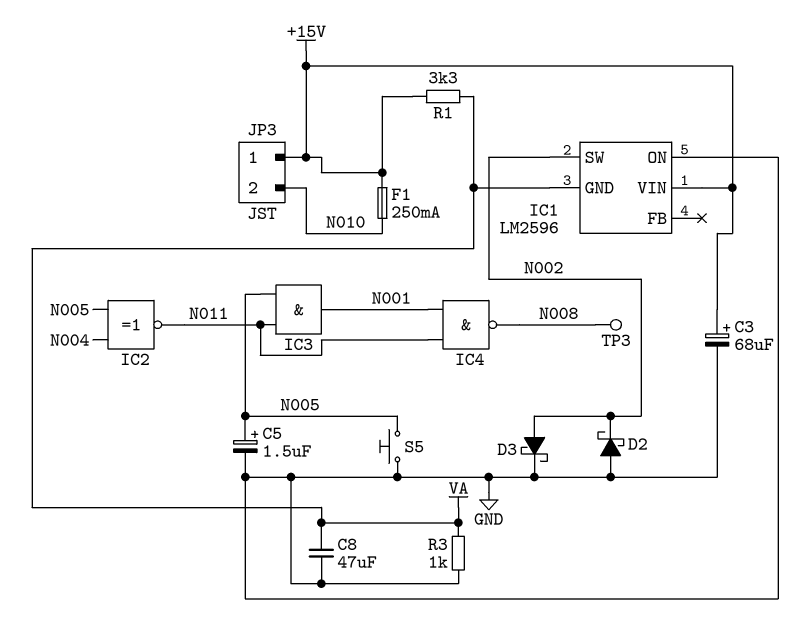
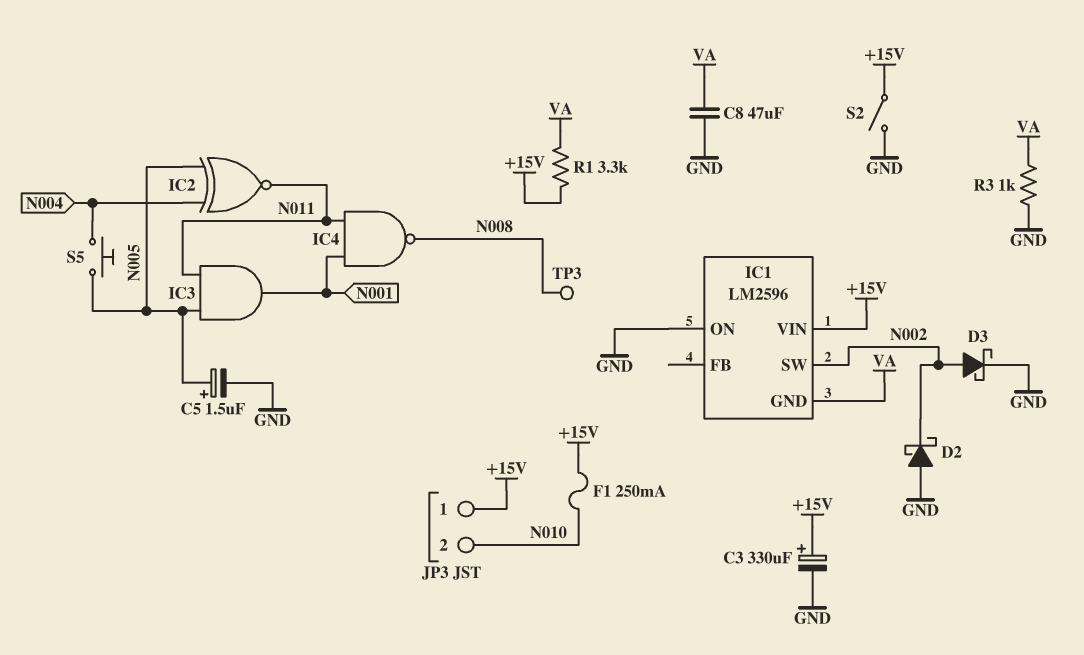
C3: 68uF (plus +15V, minus GND) -> 330uF (plus +15V, minus GND)
S2: none -> switch (+15V, GND)
S5: button (GND, N005) -> button (N004, N005)

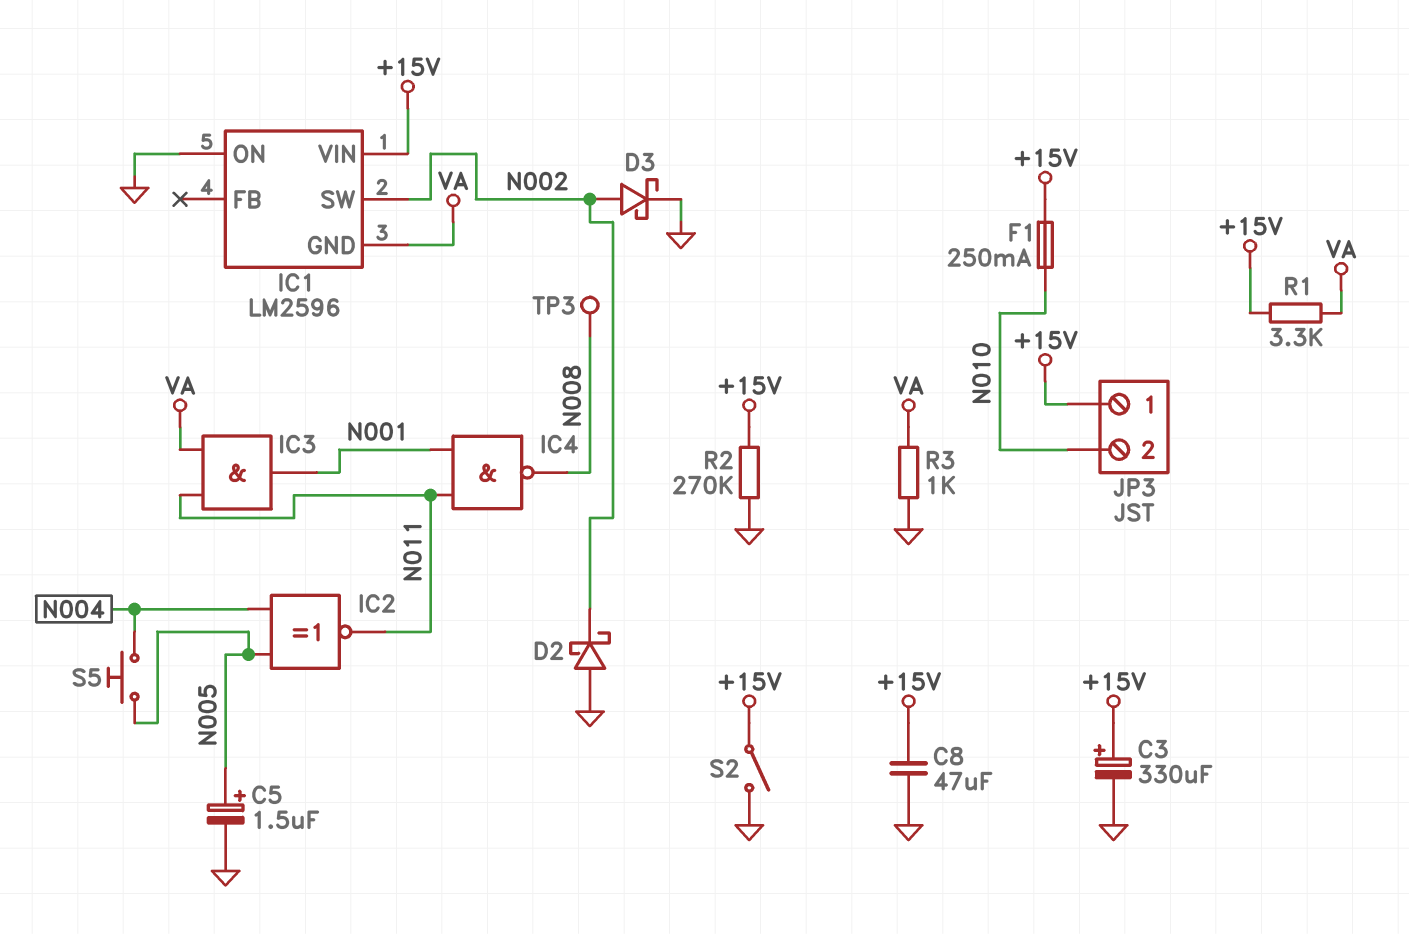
C8: 47uF (GND, VA) -> 47uF (+15V, GND)
IC3: AND (in N005, in N011, out N001) -> AND (in N011, in VA, out N001)
R2: none -> 270k (+15V, GND)

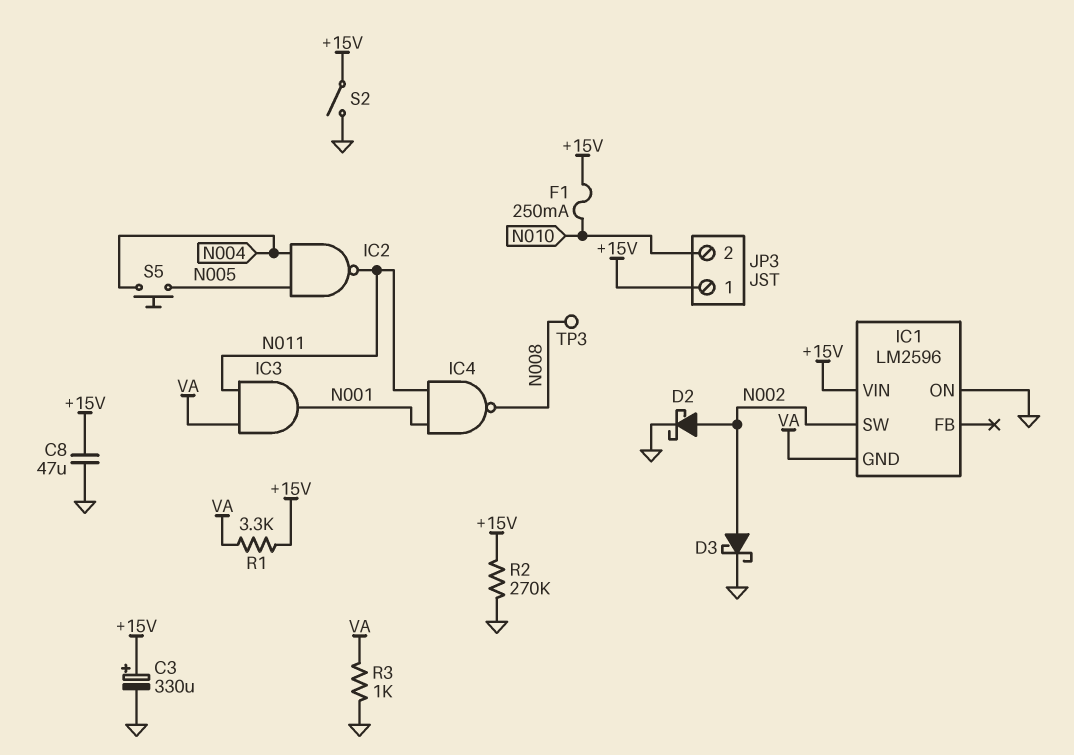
C5: 1.5uF (plus N005, minus GND) -> none
D2: schottky (A GND, K N002) -> schottky (A N002, K GND)
IC2: XNOR (in N004, in N005, out N011) -> NAND (in N004, in N005, out N011)

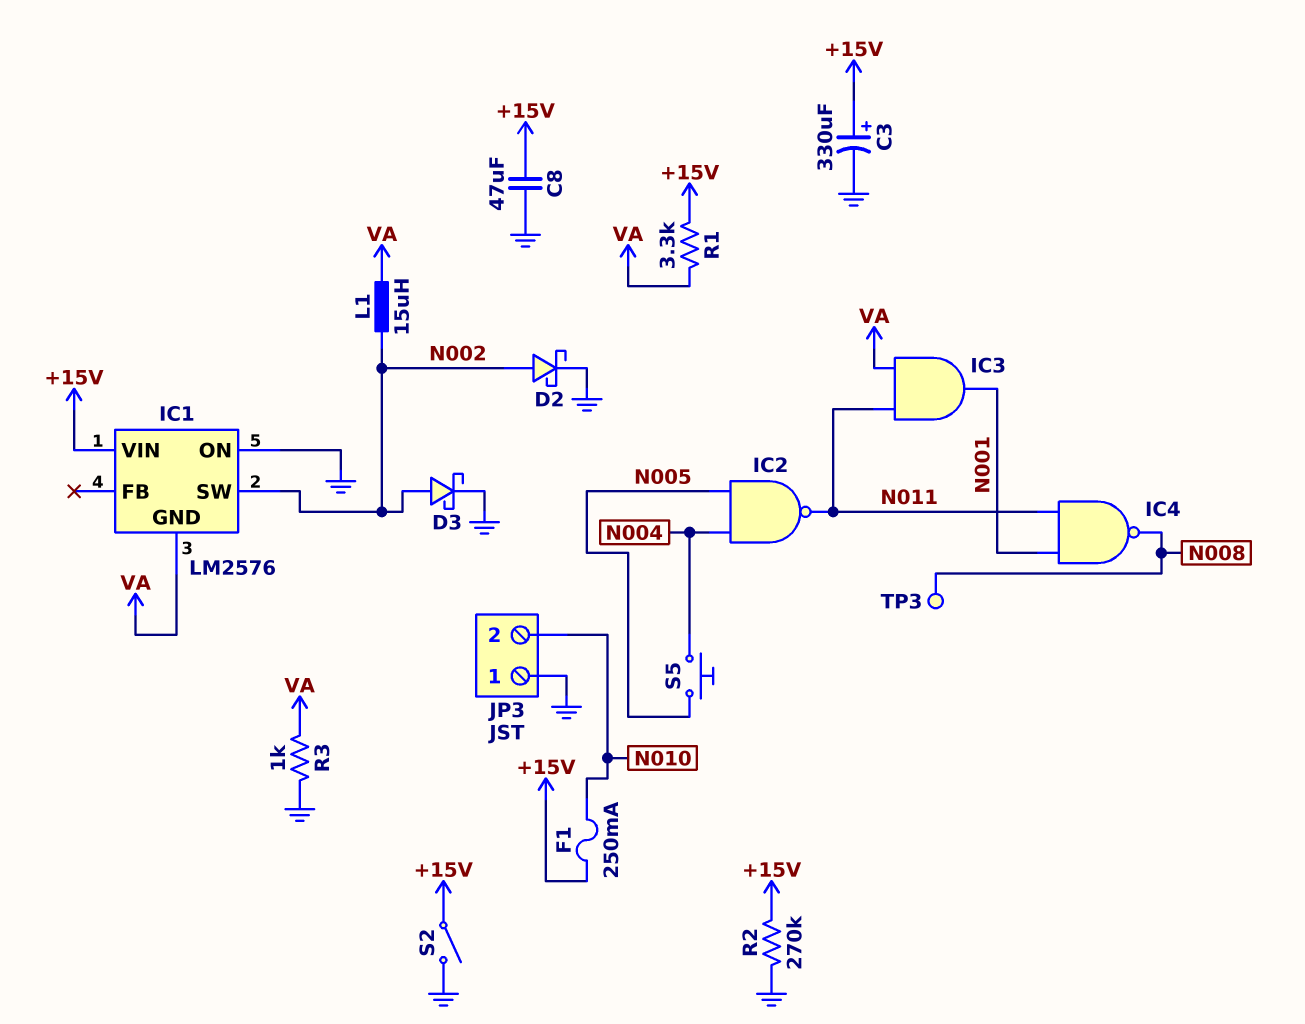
IC1: LM2596 -> LM2576
JP3 pin 1: +15V -> GND
L1: none -> 15uH (N002, VA)

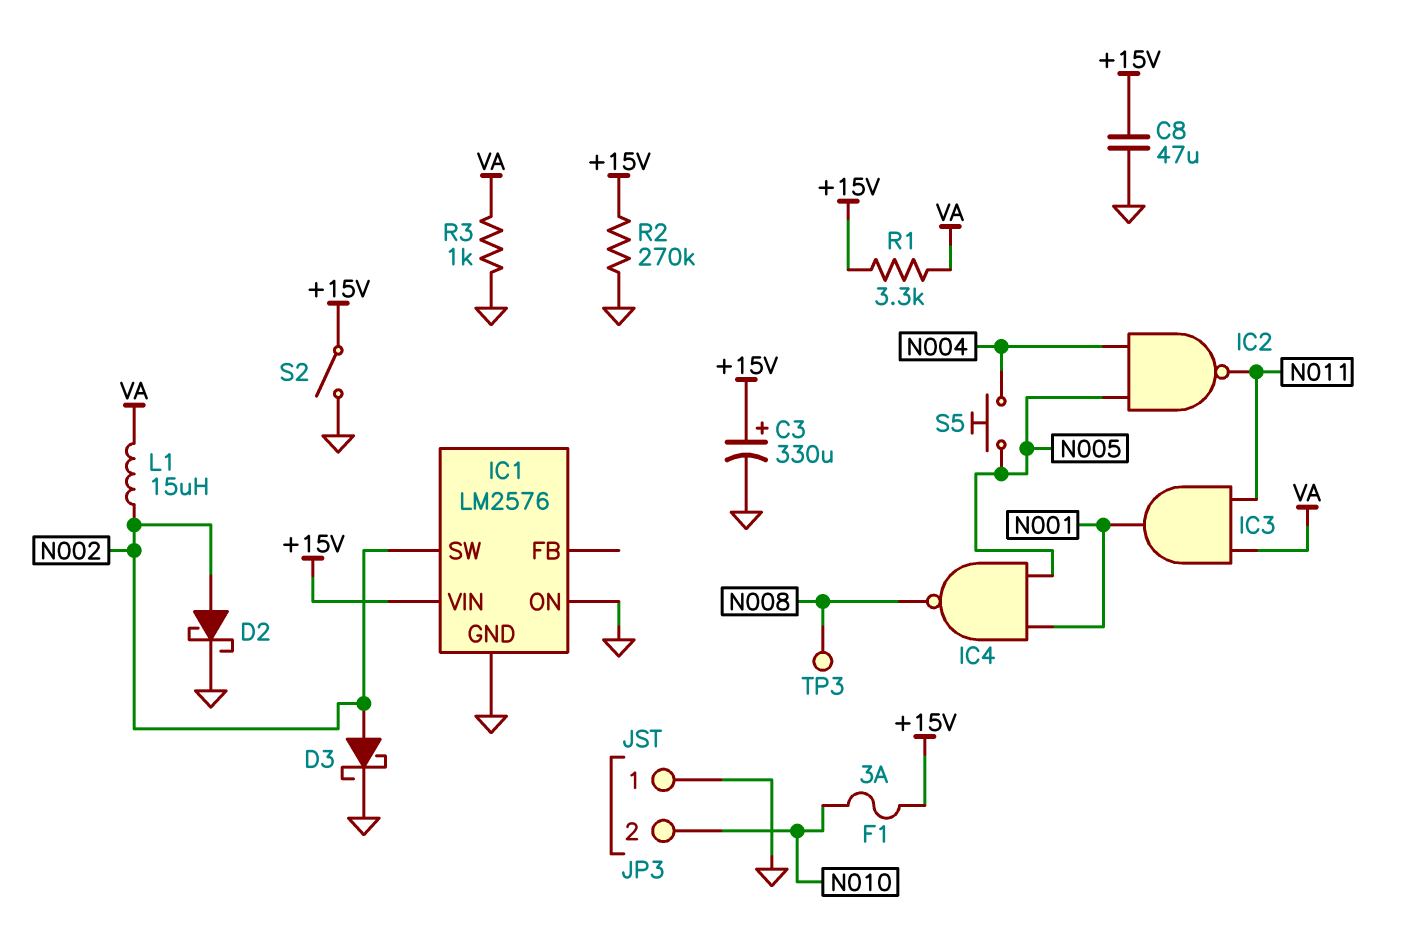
F1: 250mA (+15V, N010) -> 3A (+15V, N010)
IC1 pin GND: VA -> GND
IC4: NAND (in N001, in N011, out N008) -> NAND (in N001, in N005, out N008)

